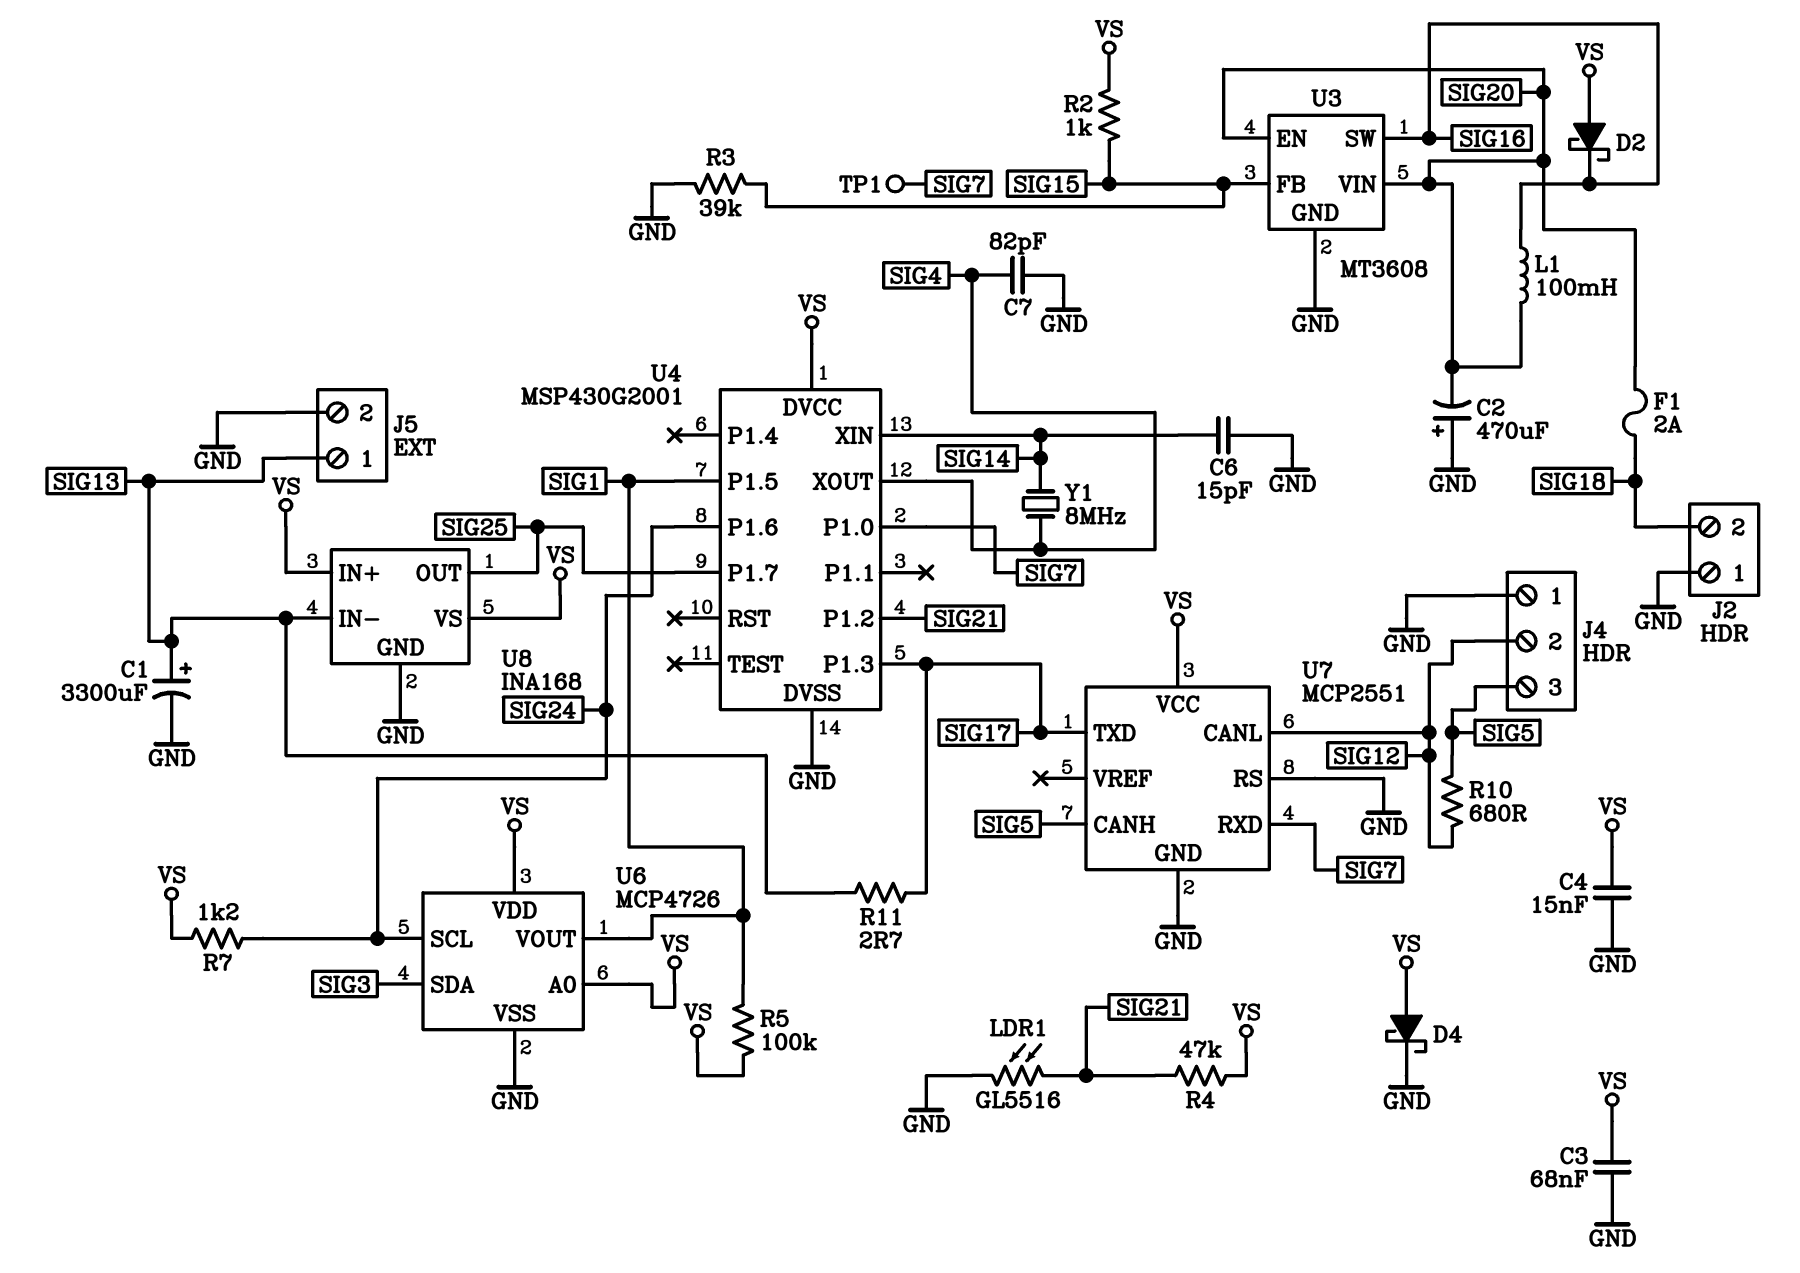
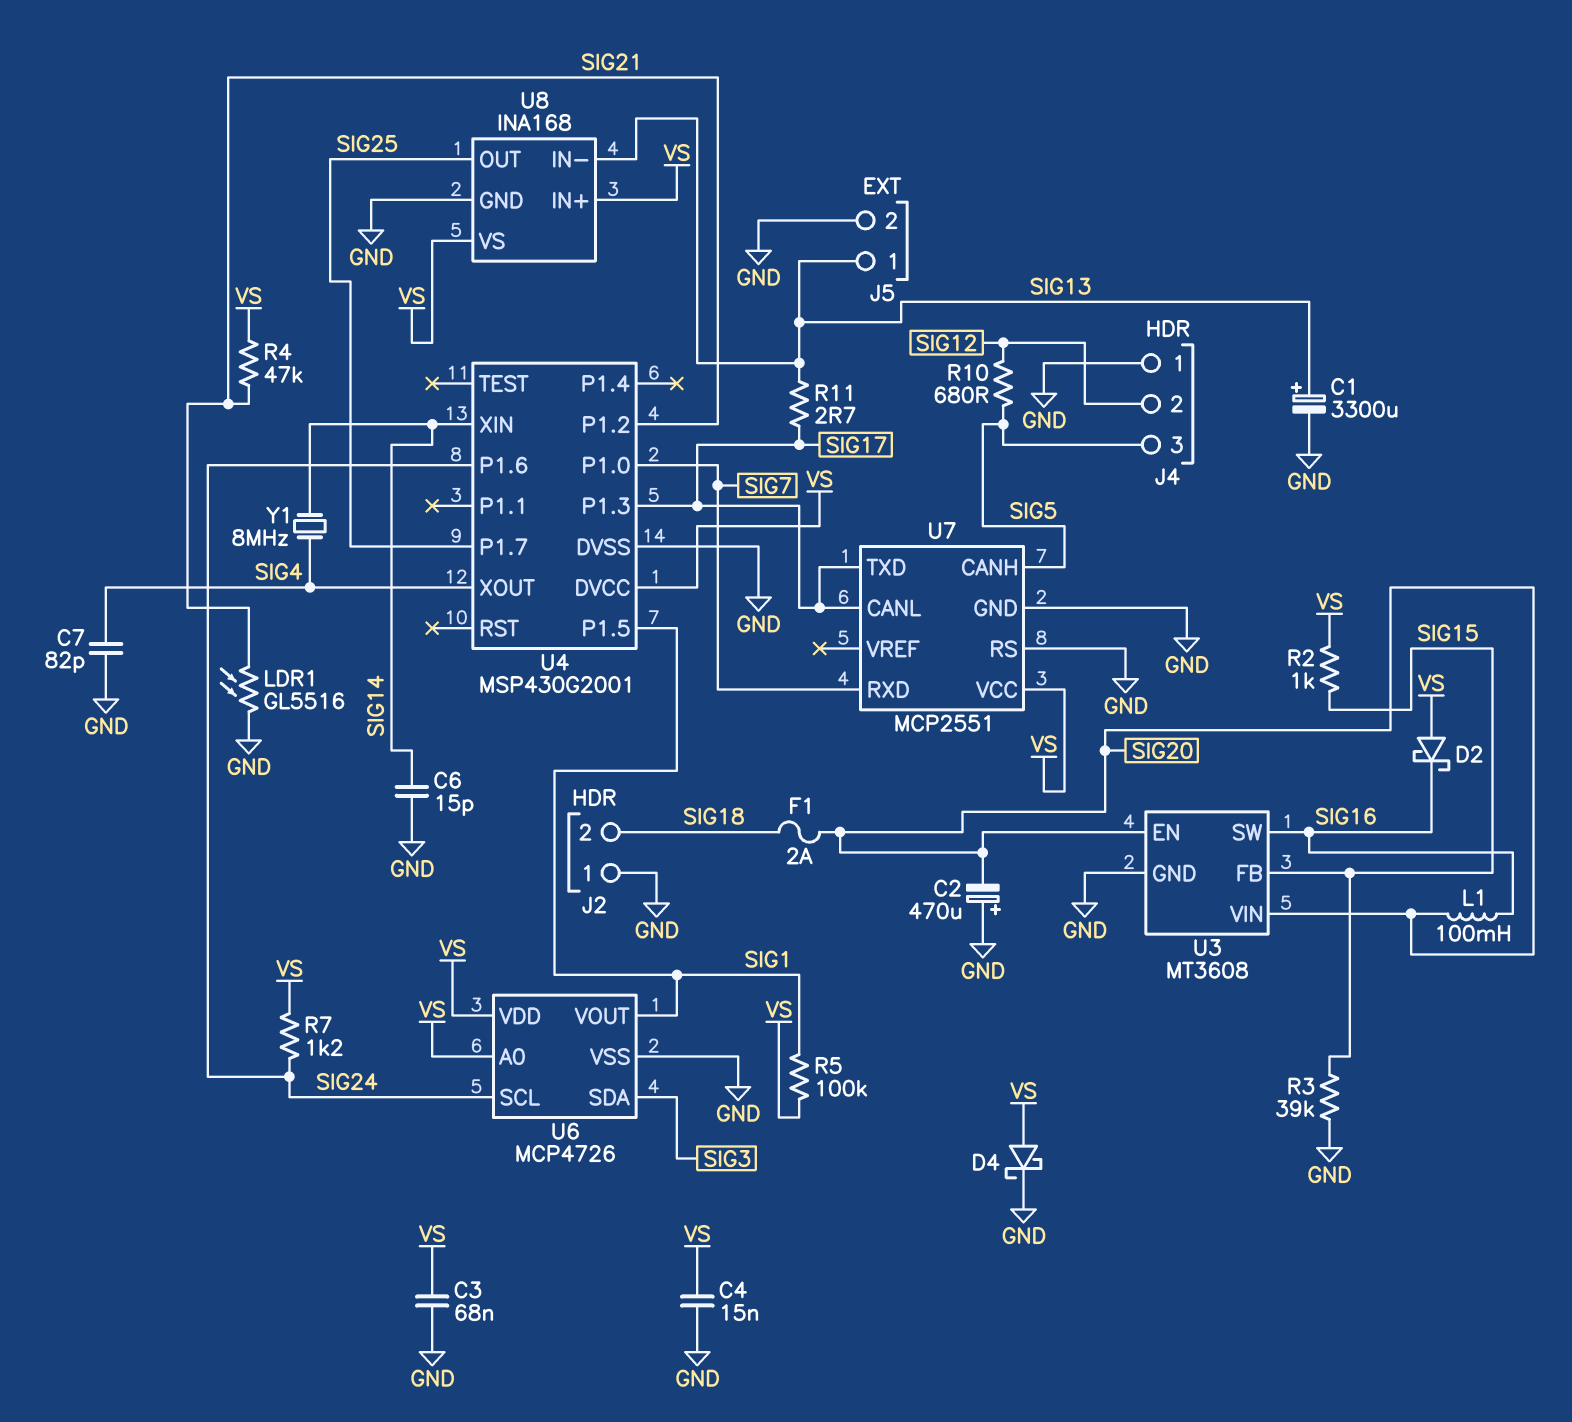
TP1: test point (SIG7) -> none
U7 pin CANL: SIG12 -> SIG17

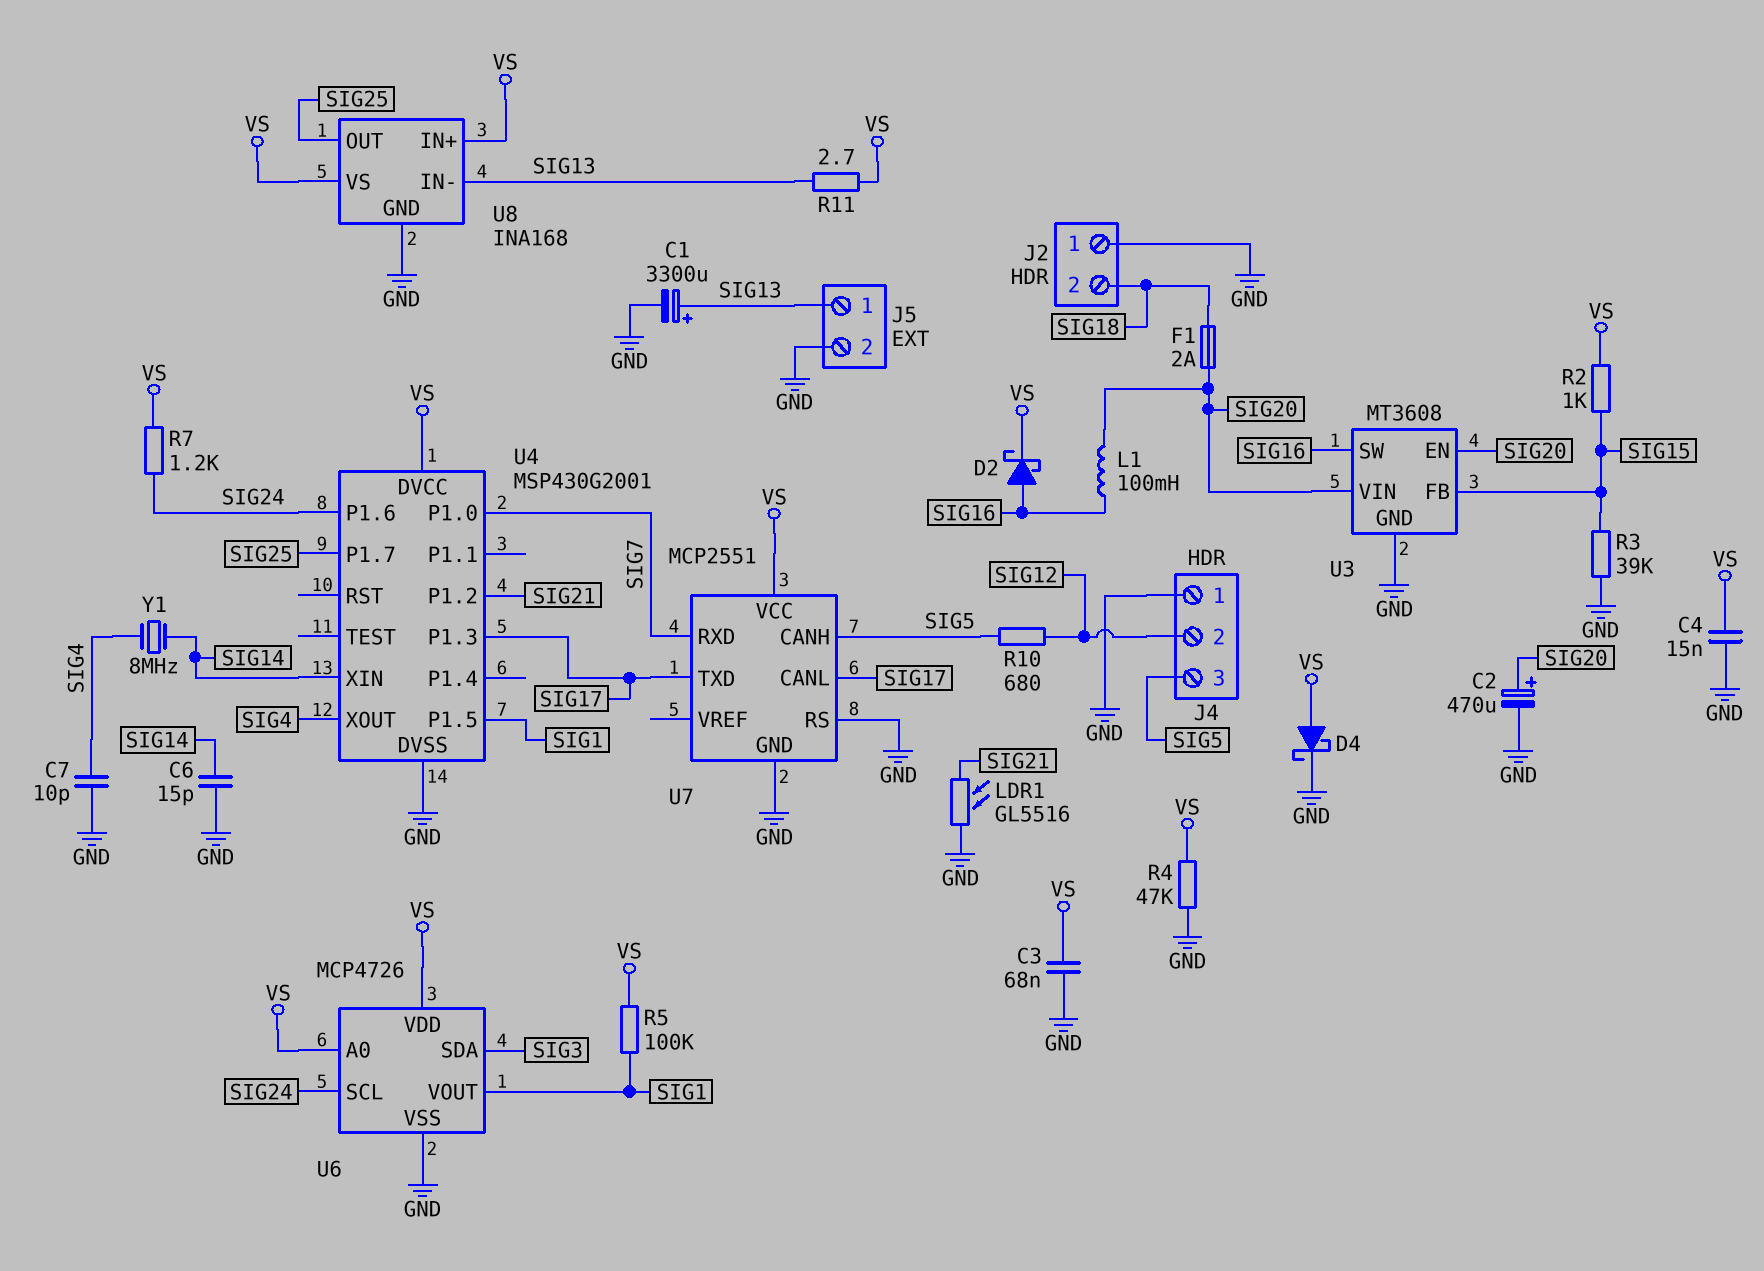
C2: 470uF (plus GND, minus SIG20) -> 470uF (plus SIG20, minus GND)
C7: 82pF (GND, SIG4) -> 10pF (GND, SIG4)
D2: schottky (A VS, K SIG16) -> schottky (A SIG16, K VS)
R4: 47k (SIG21, VS) -> 47k (GND, VS)
R11: 2.7 (SIG13, SIG17) -> 2.7 (SIG13, VS)

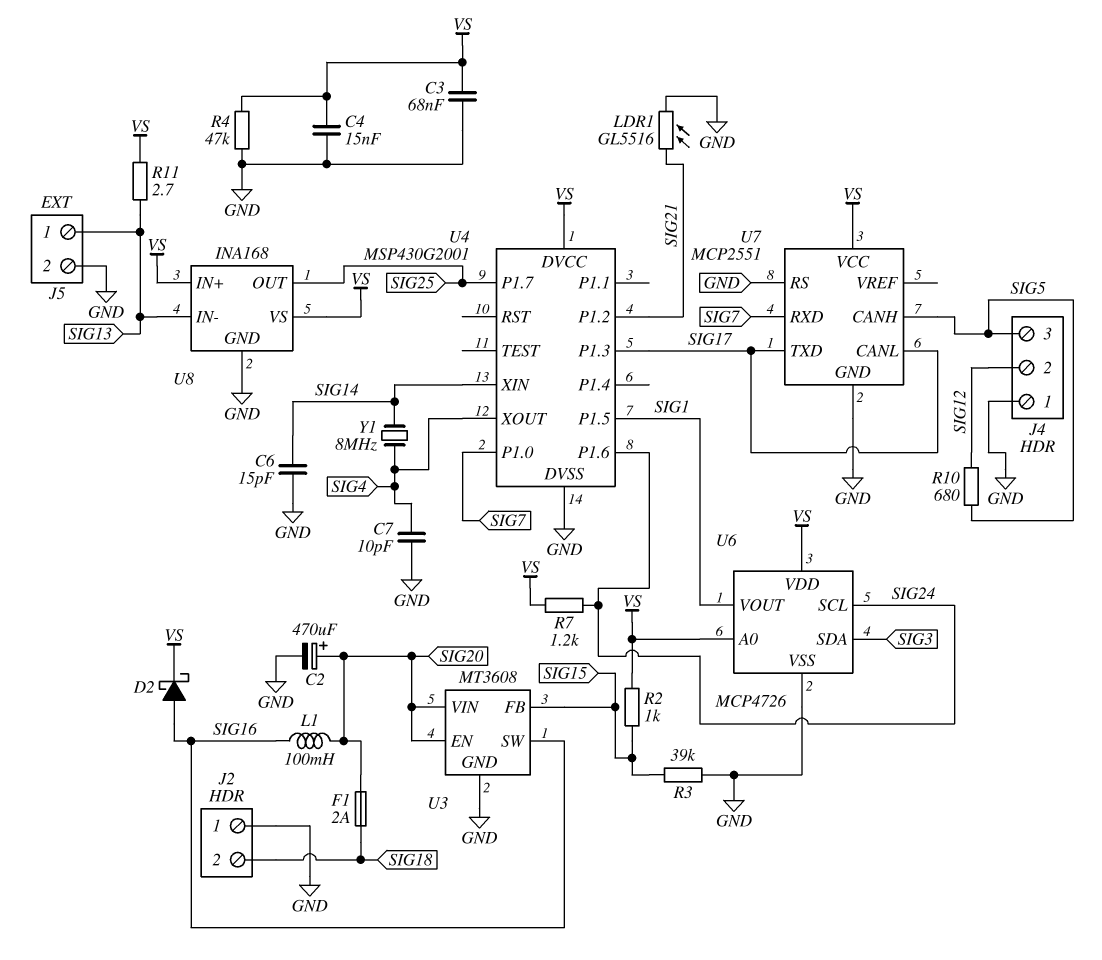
C1: 3300uF (plus SIG13, minus GND) -> none
D4: schottky (A VS, K GND) -> none
R5: 100k (SIG1, VS) -> none

